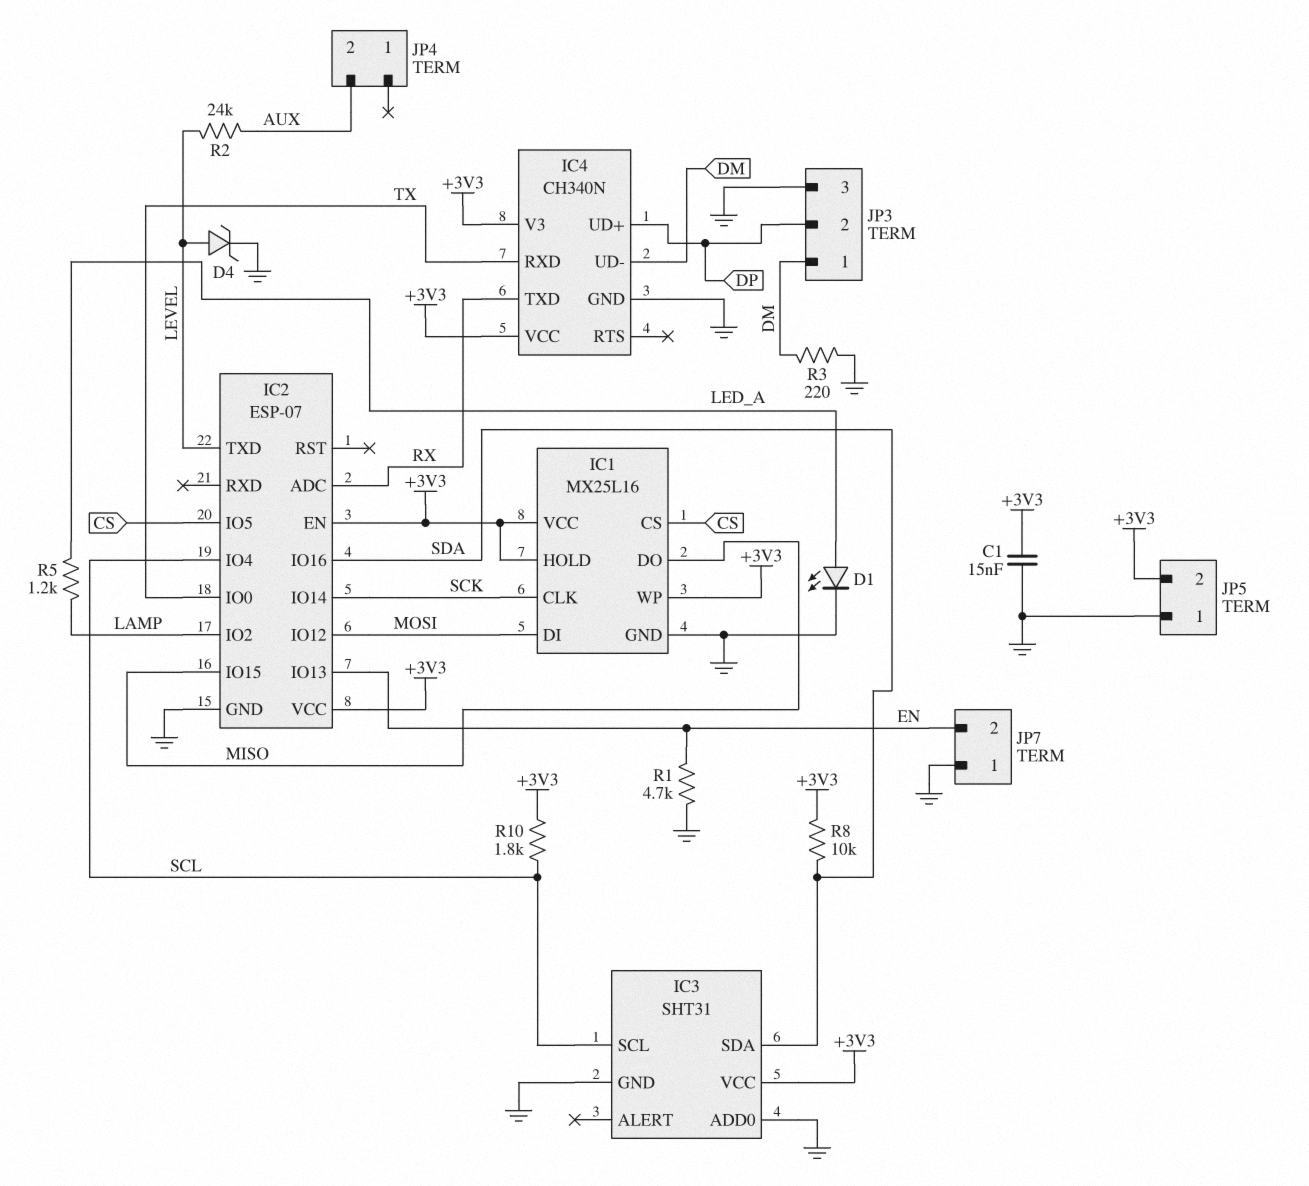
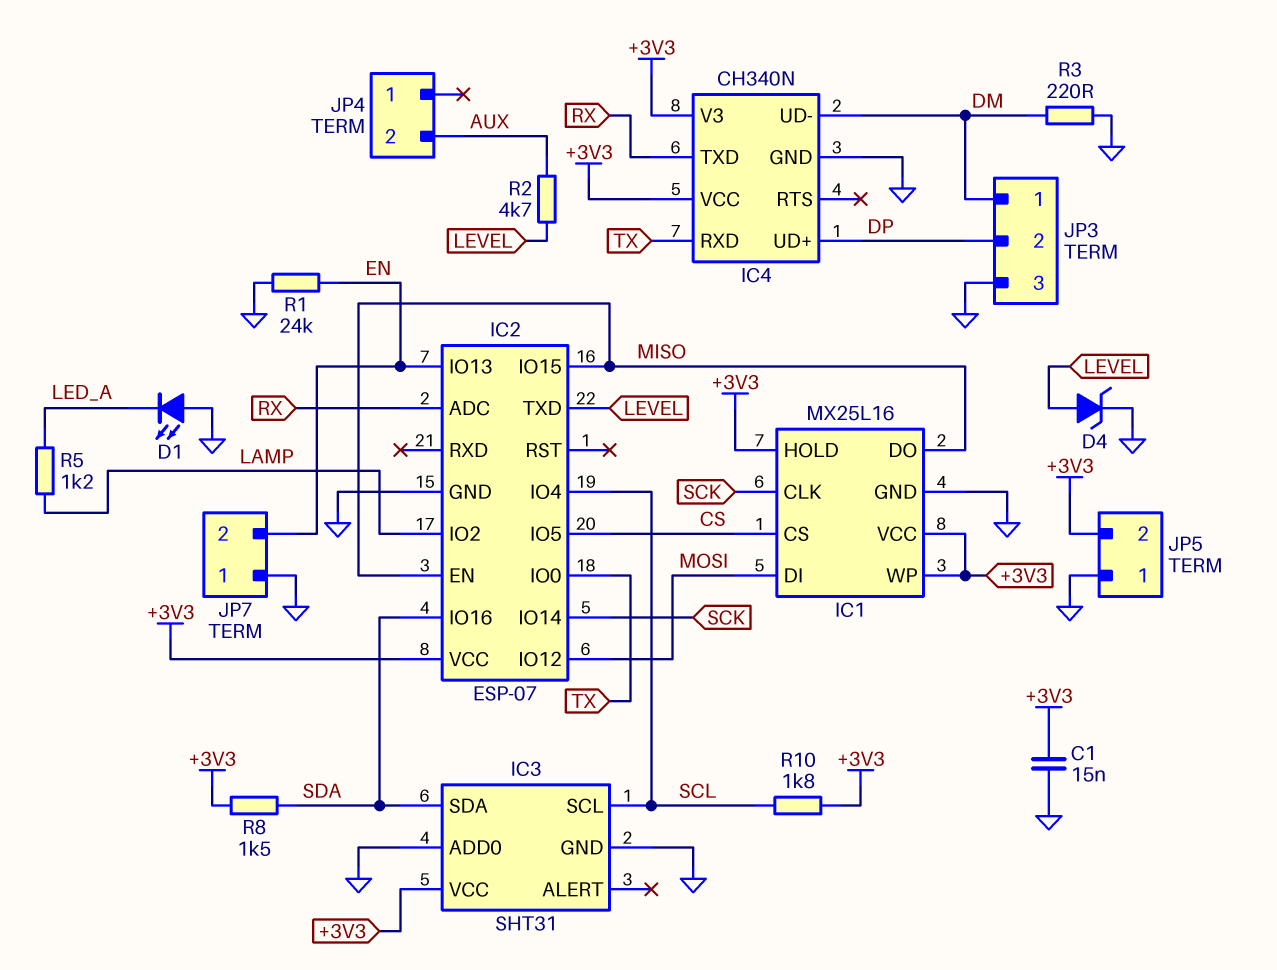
D1: LED (A LED_A, K GND) -> LED (A GND, K LED_A)
IC2 pin EN: +3V3 -> MISO
R1: 4.7k (EN, GND) -> 24k (EN, GND)
R2: 24k (AUX, LEVEL) -> 4.7k (AUX, LEVEL)
R8: 10k (+3V3, SDA) -> 1.5k (+3V3, SDA)

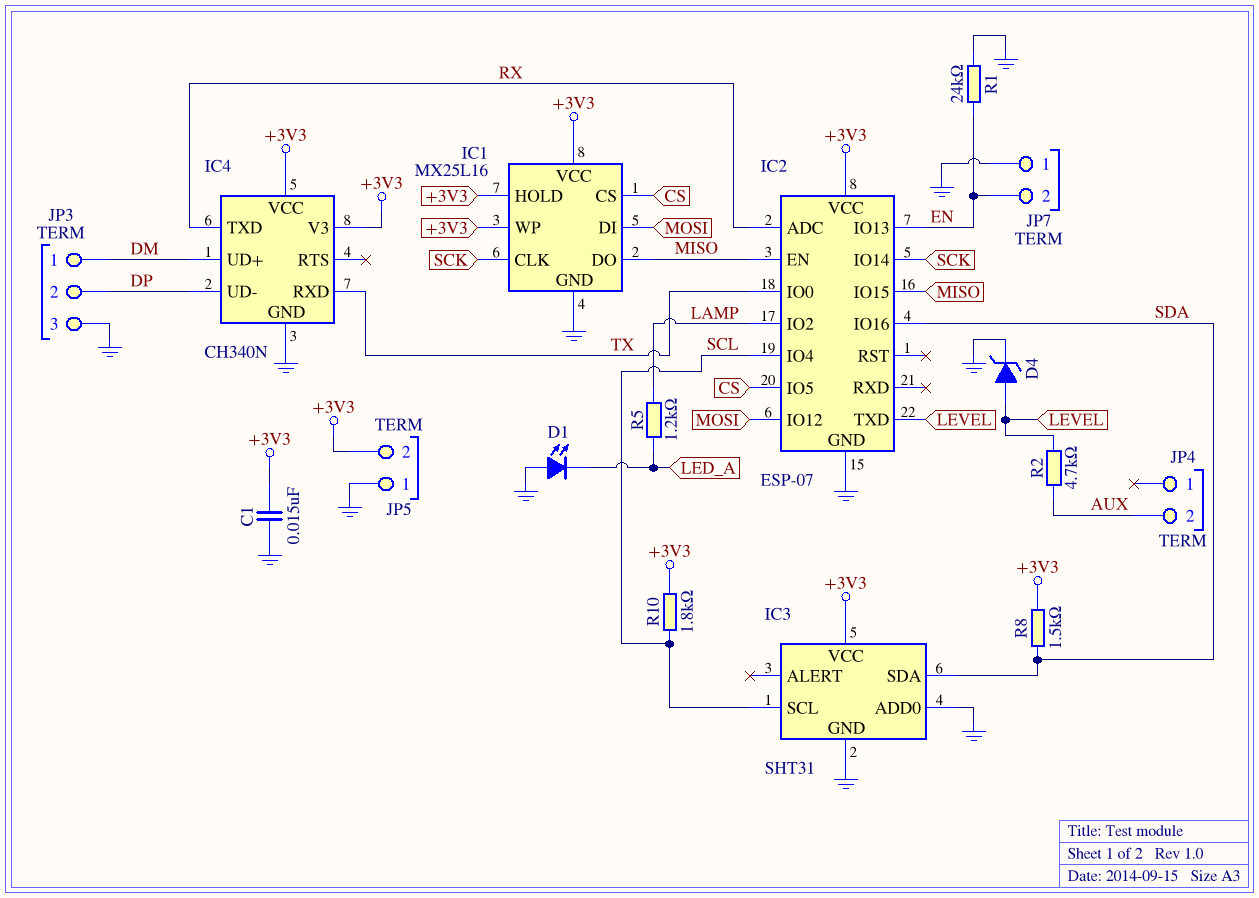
IC4 pin UD+: DP -> DM
IC4 pin UD-: DM -> DP
R3: 220 (DM, GND) -> none

